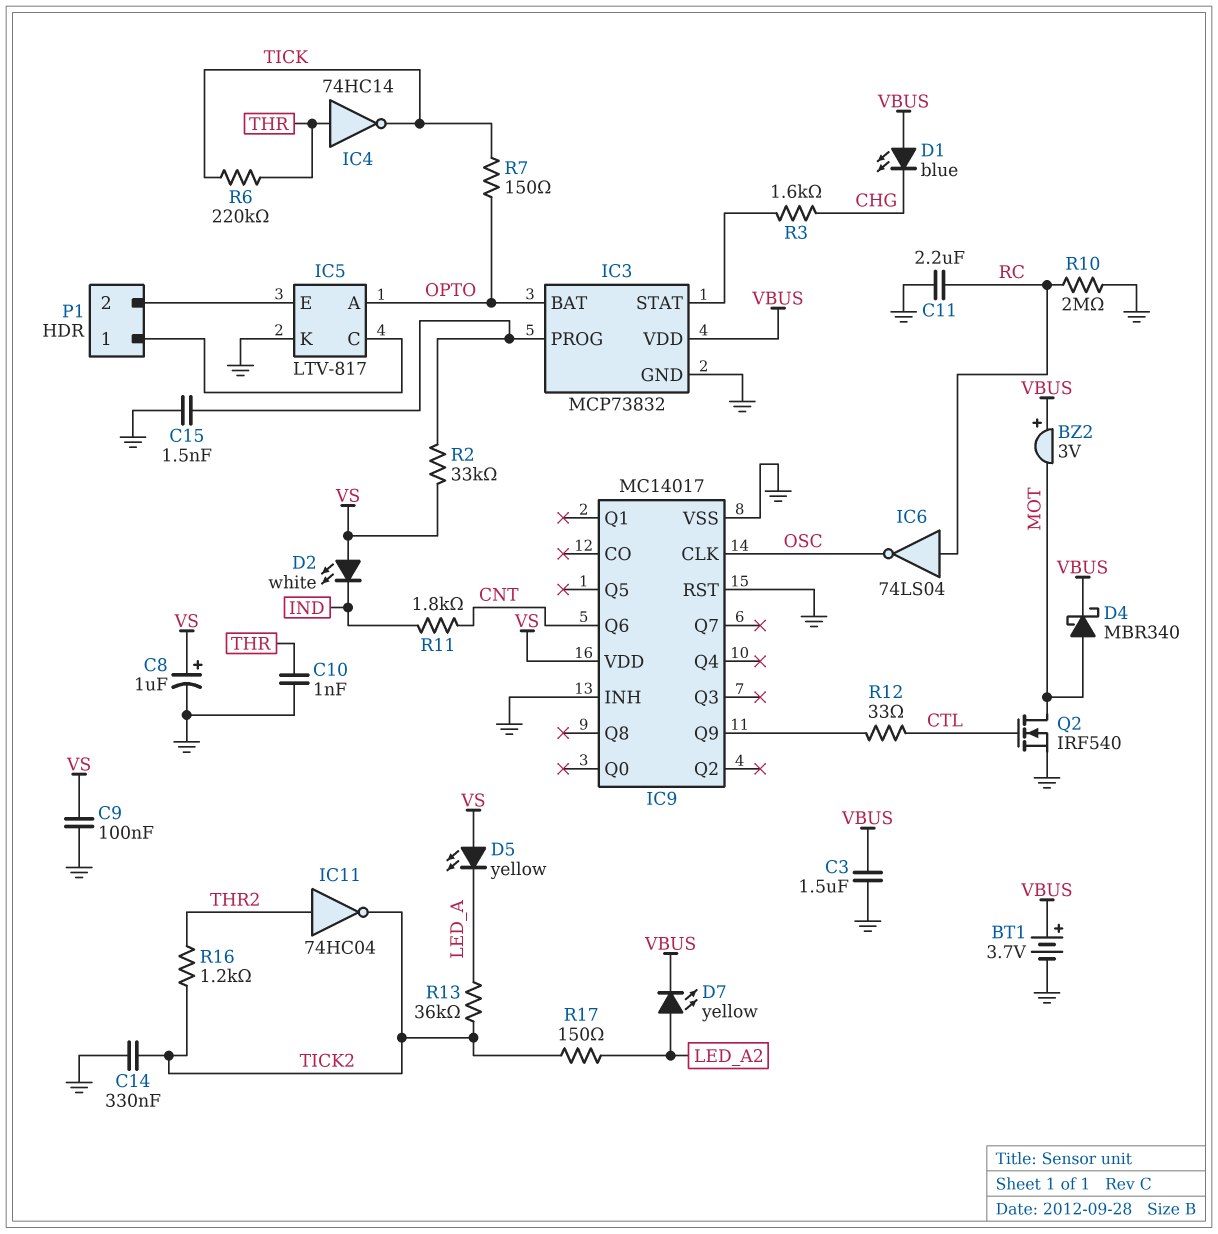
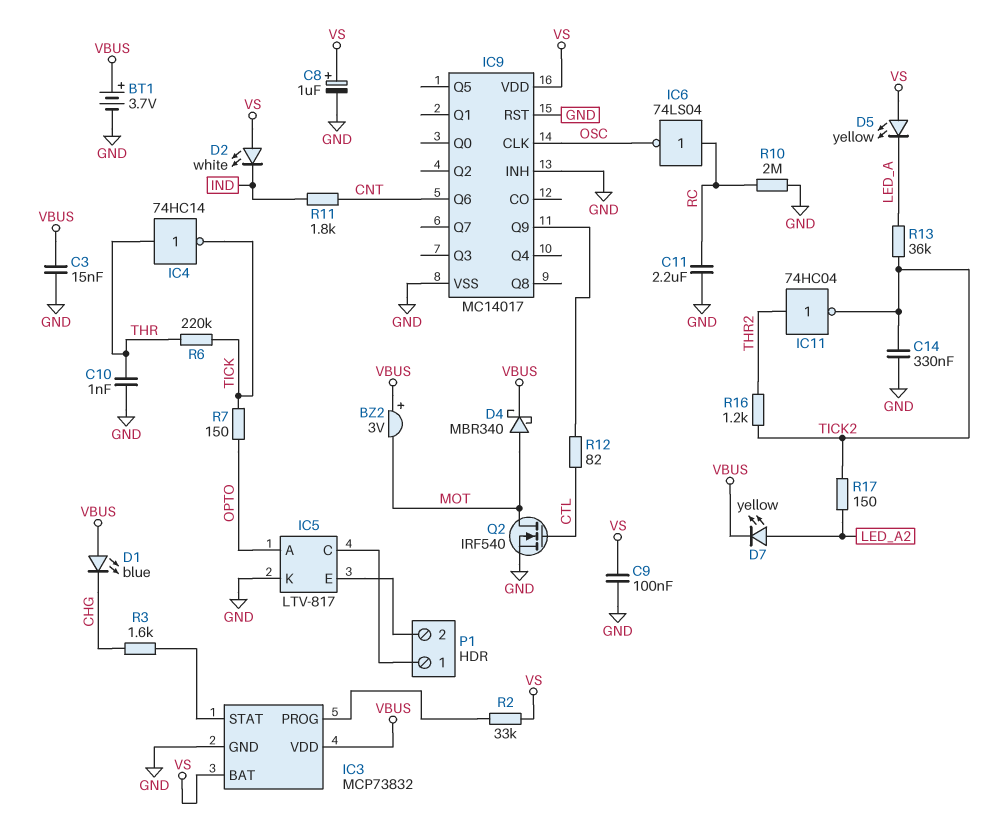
C3: 1.5uF (GND, VBUS) -> 15nF (GND, VBUS)
C15: 1.5nF (GND, IC3/PROG) -> none
IC3 pin BAT: OPTO -> VS
R12: 33 (CTL, IC9/Q9) -> 82 (CTL, IC9/Q9)

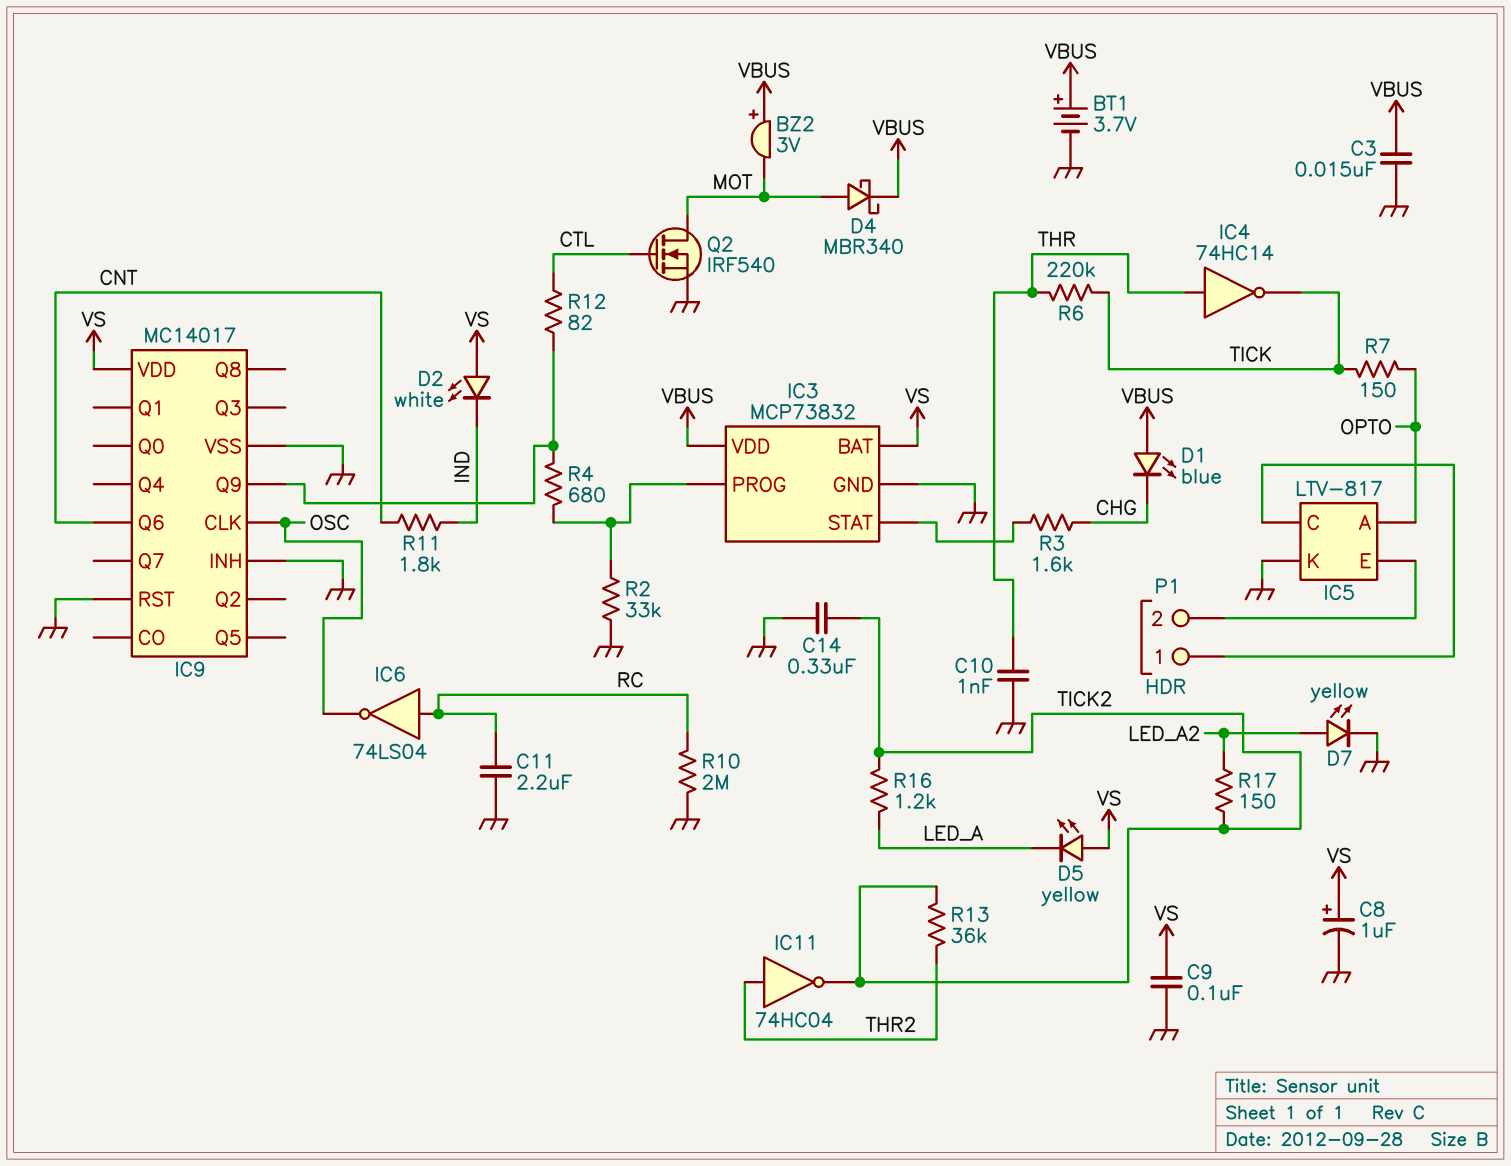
D7: LED yellow (A LED_A2, K VBUS) -> LED yellow (A LED_A2, K GND)
R2: 33k (IC3/PROG, VS) -> 33k (GND, IC3/PROG)
R4: none -> 680 (IC3/PROG, IC9/Q9)
R13: 36k (LED_A, TICK2) -> 36k (THR2, TICK2)
R16: 1.2k (THR2, TICK2) -> 1.2k (LED_A, TICK2)

